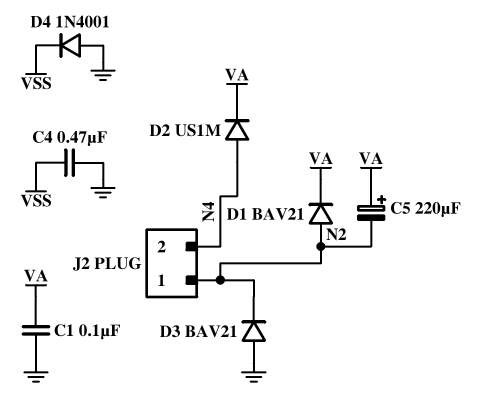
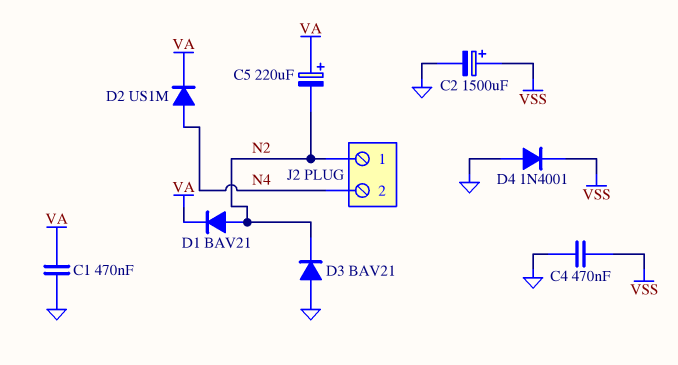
C1: 100nF (GND, VA) -> 470nF (GND, VA)
C2: none -> 1500uF (plus VSS, minus GND)

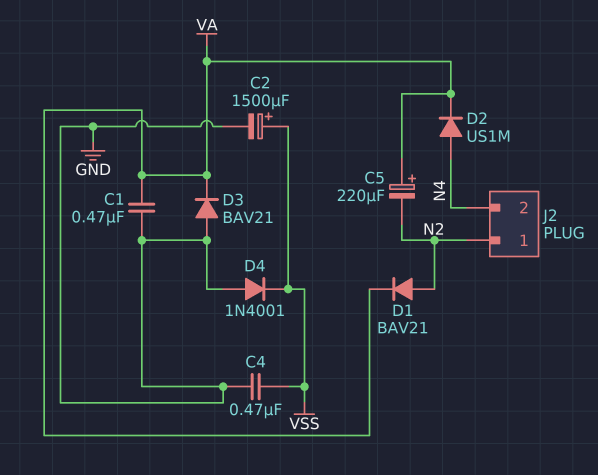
D3: diode BAV21 (A GND, K N2) -> diode BAV21 (A GND, K VA)

